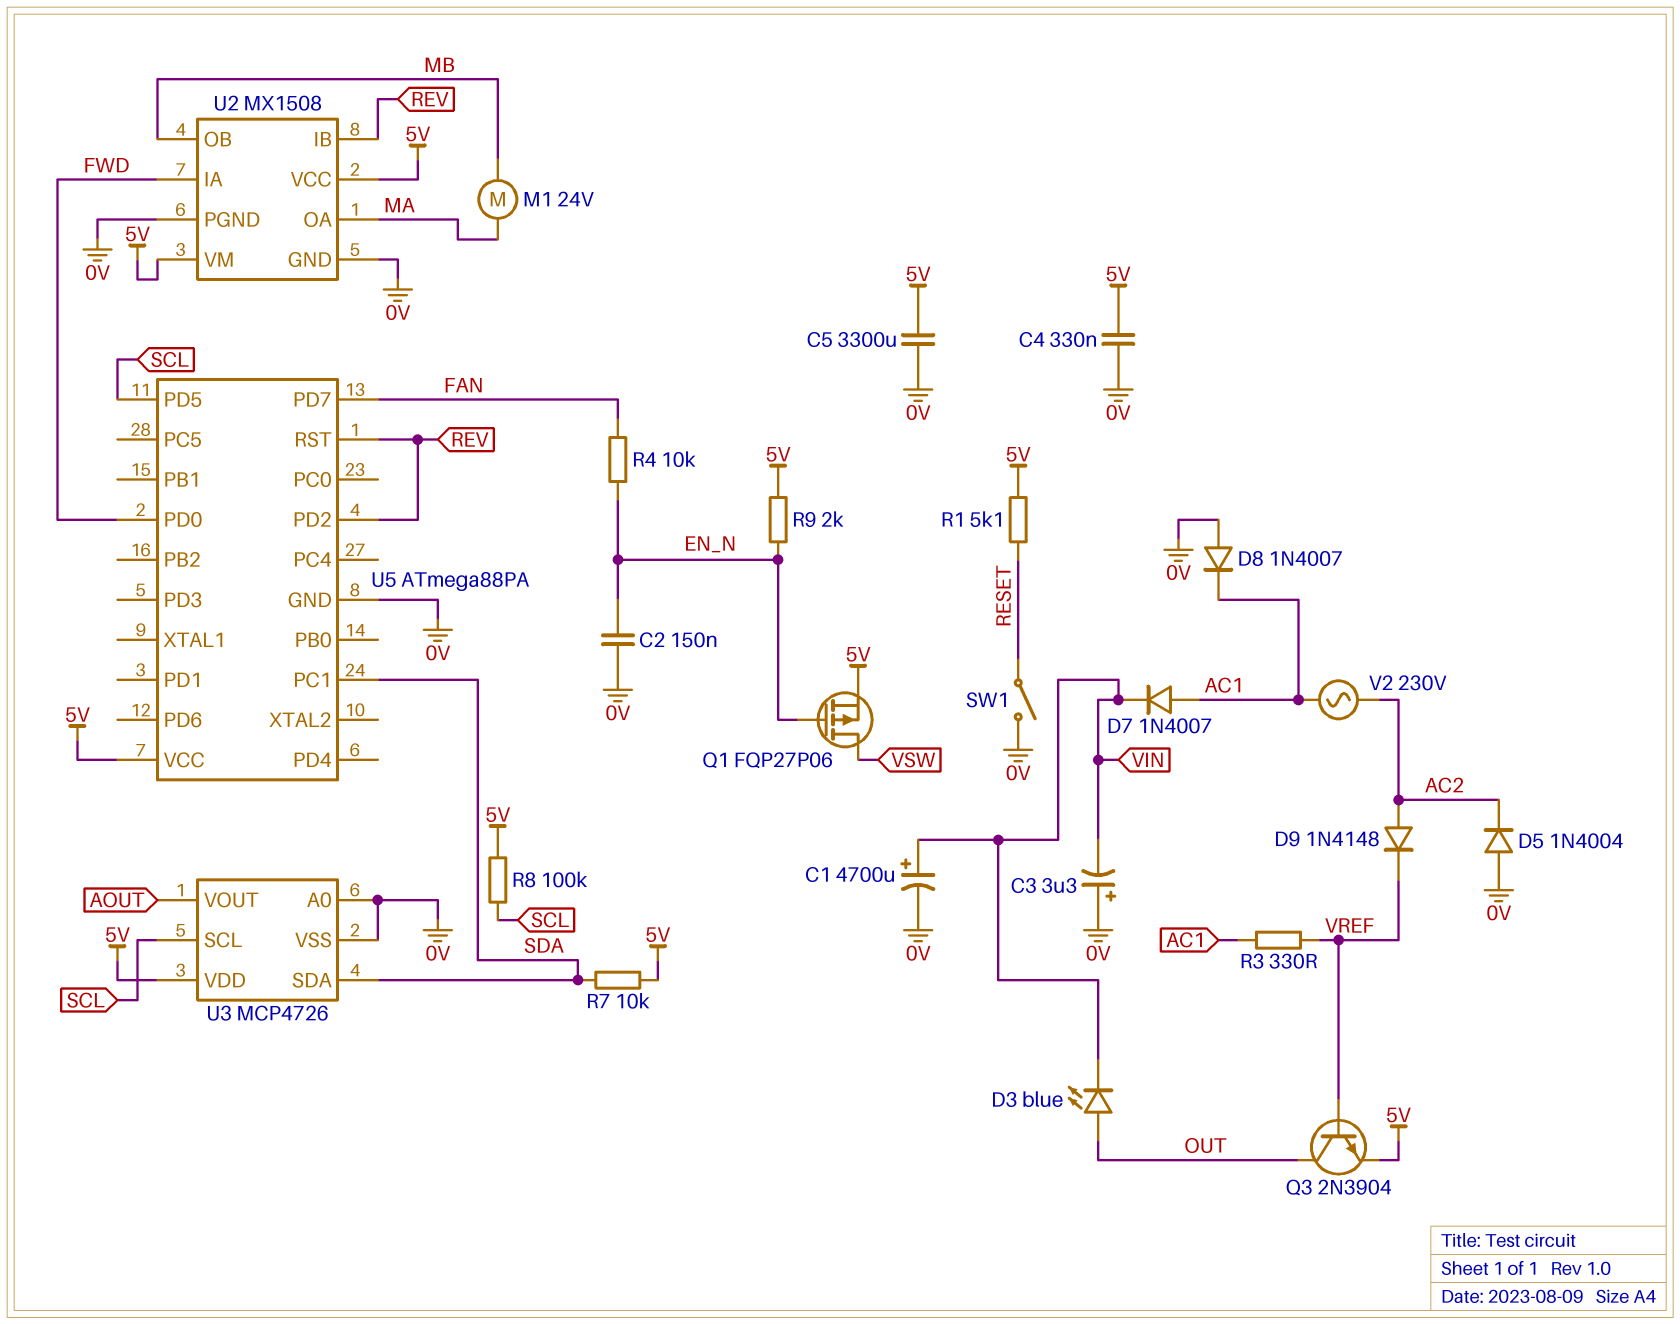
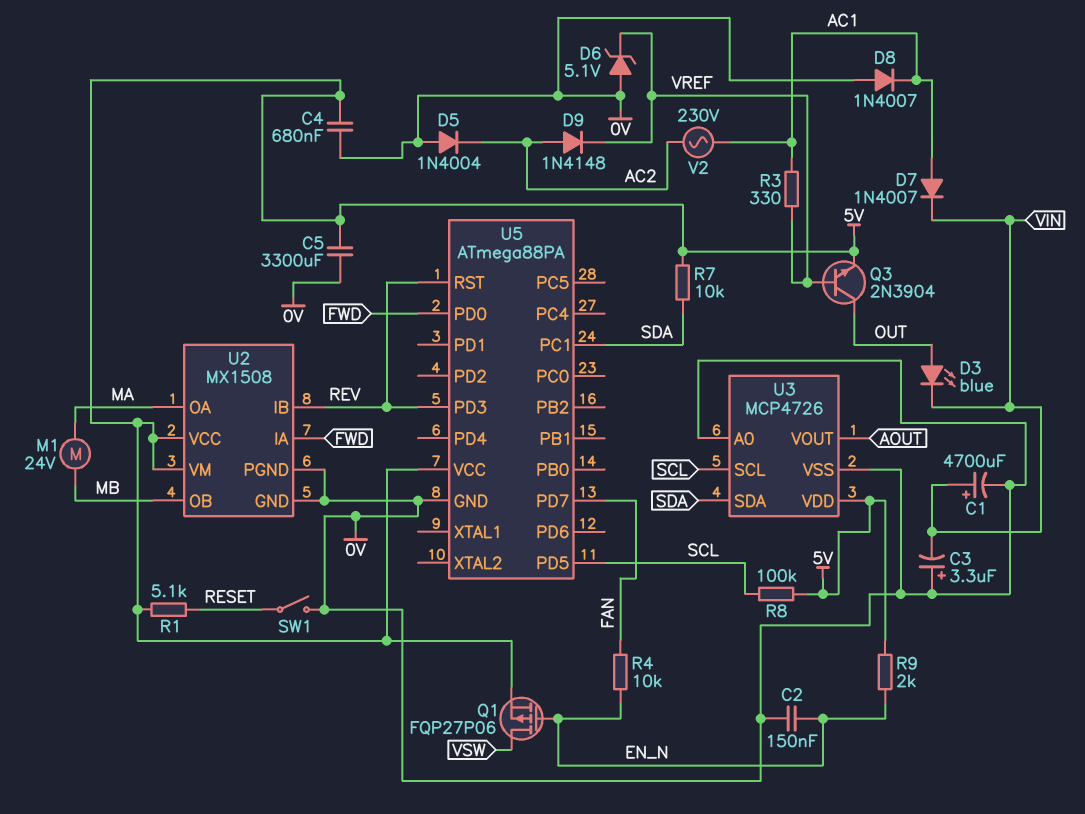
C4: 330nF (0V, 5V) -> 680nF (0V, 5V)
D6: none -> zener 5.1V (A 0V, K VREF)
U5 pin PD2: REV -> none
U5 pin PD3: none -> REV

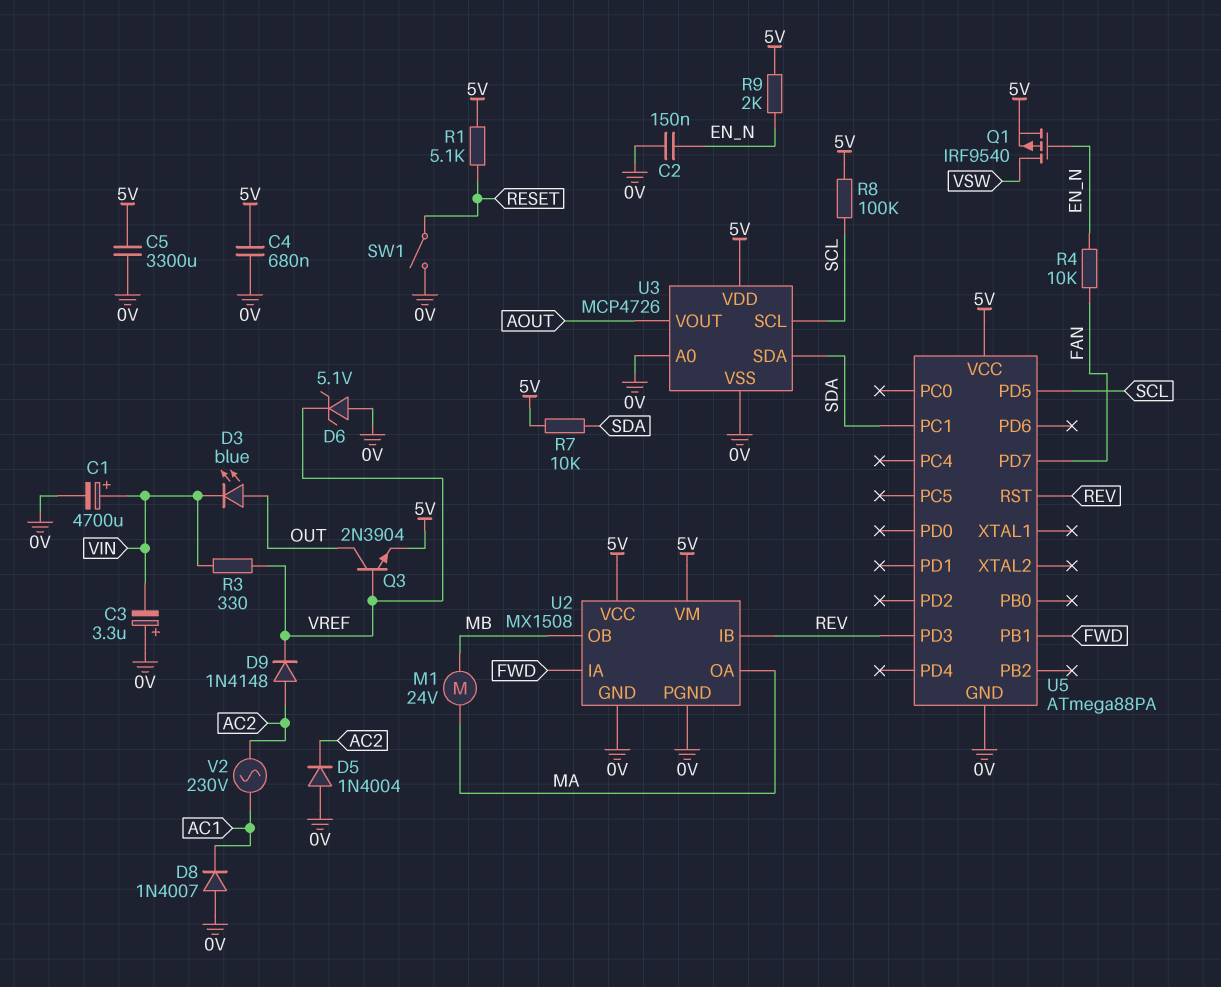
D7: diode 1N4007 (A AC1, K VIN) -> none
Q1: PMOS FQP27P06 (G EN_N, D VSW, S 5V) -> PMOS IRF9540 (G EN_N, D VSW, S 5V)
R3: 330 (AC1, VREF) -> 330 (VIN, VREF)
U5 pin PB1: none -> FWD
U5 pin PD0: FWD -> none

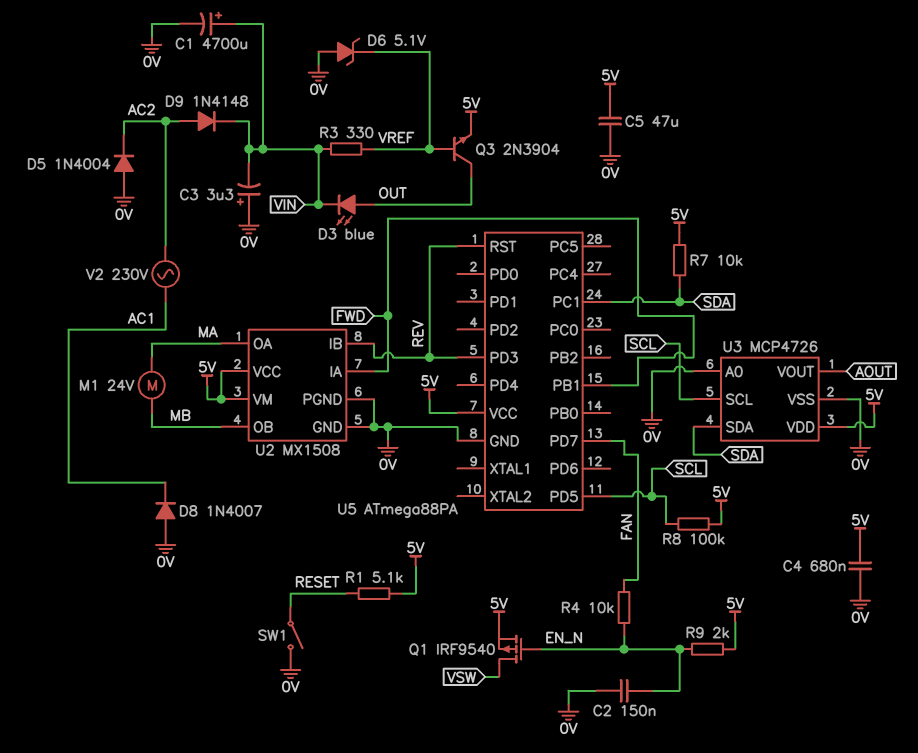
C5: 3300uF (0V, 5V) -> 47uF (0V, 5V)
D9: diode 1N4148 (A AC2, K VREF) -> diode 1N4148 (A AC2, K VIN)

